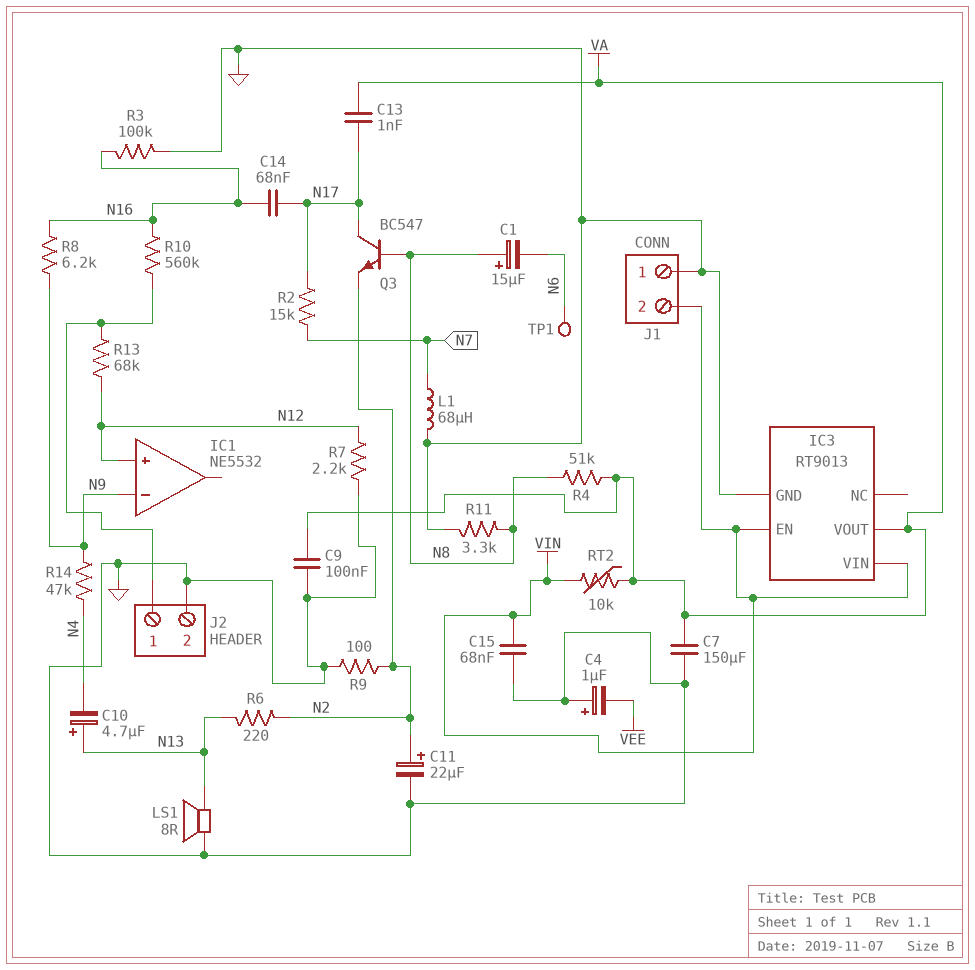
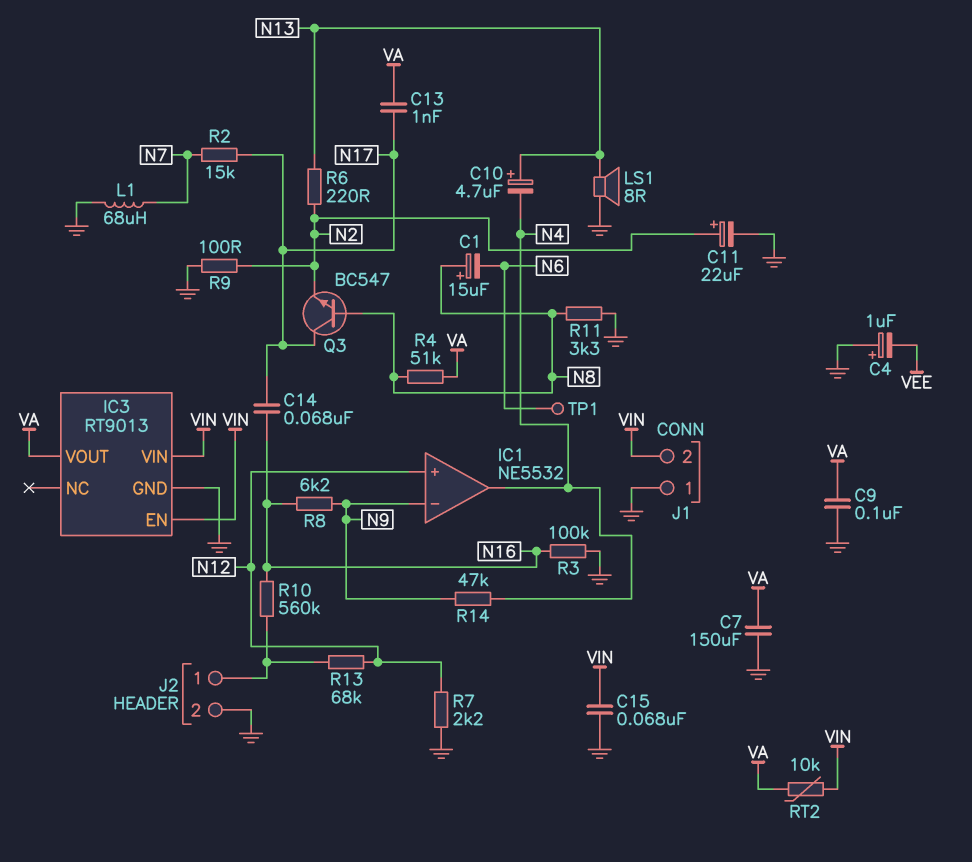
IC1 pin out: none -> N4

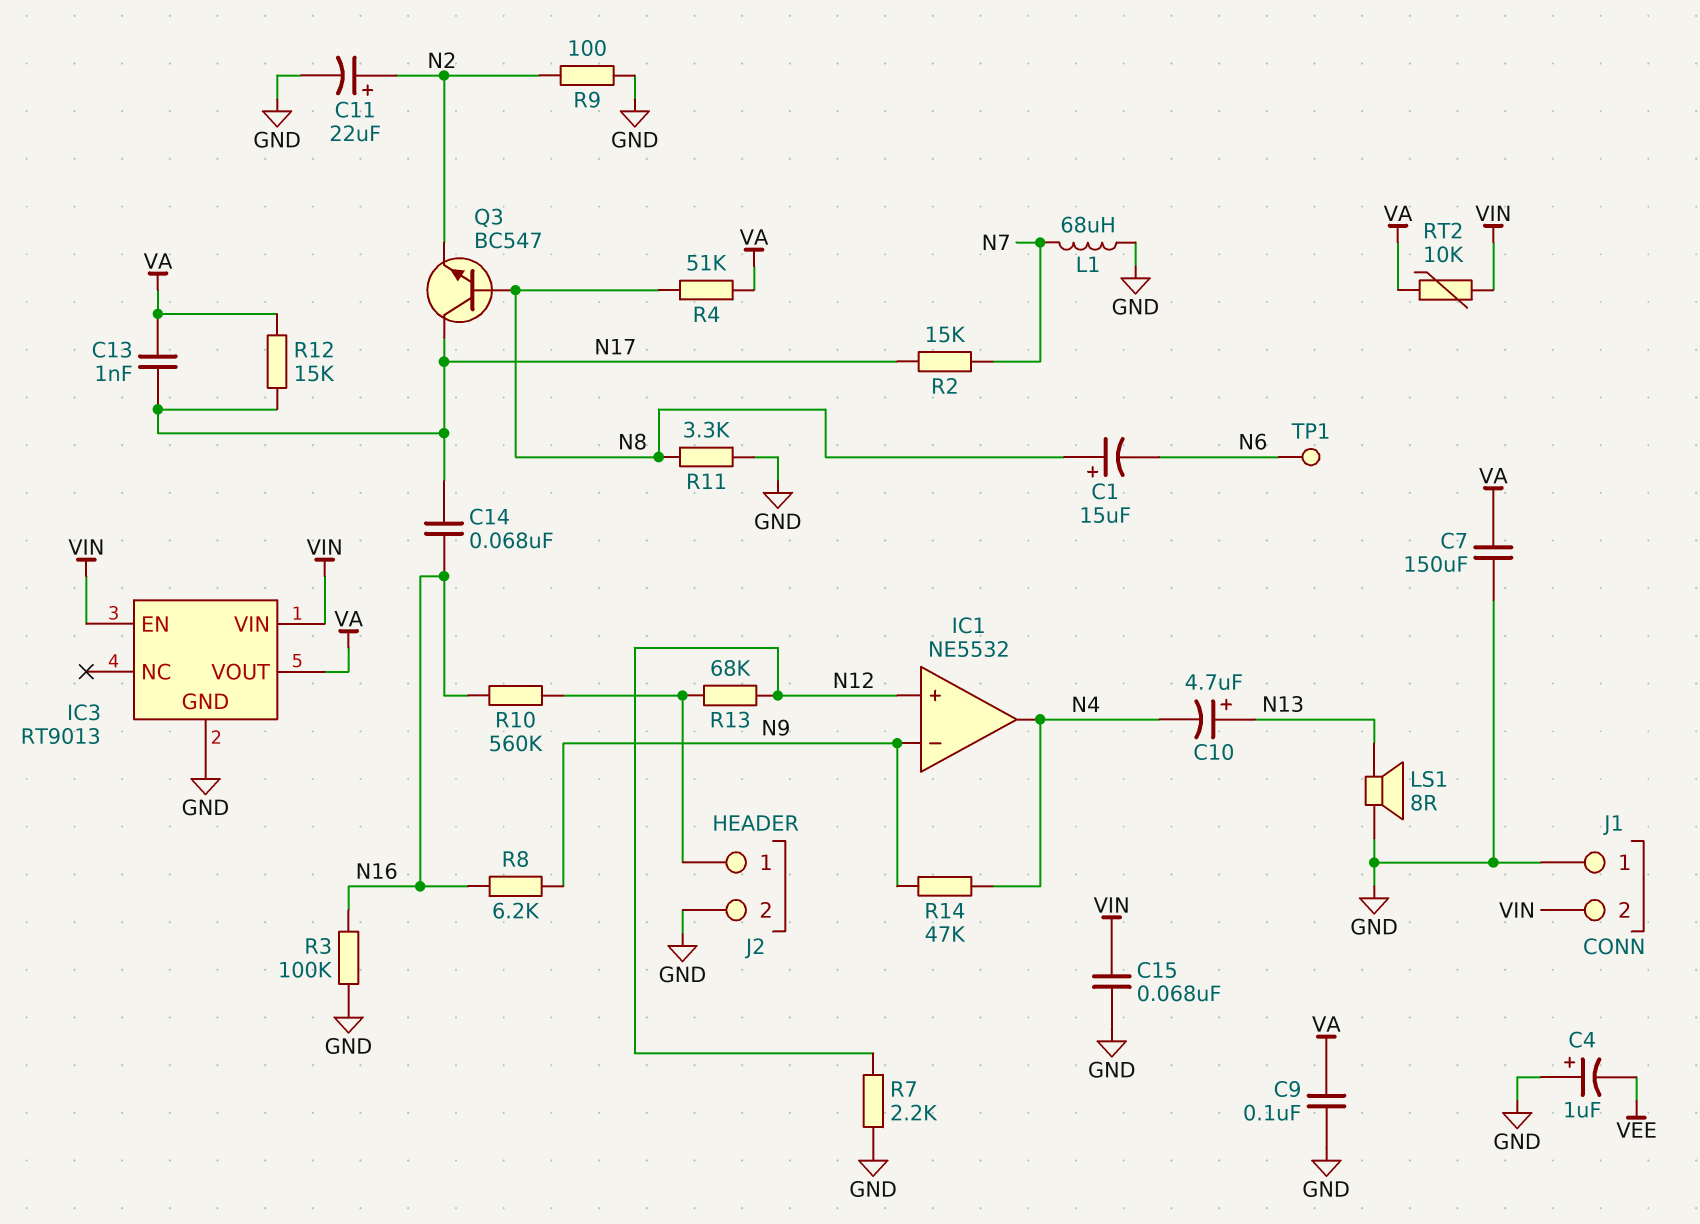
R6: 220 (N2, N13) -> none
R12: none -> 15k (N17, VA)

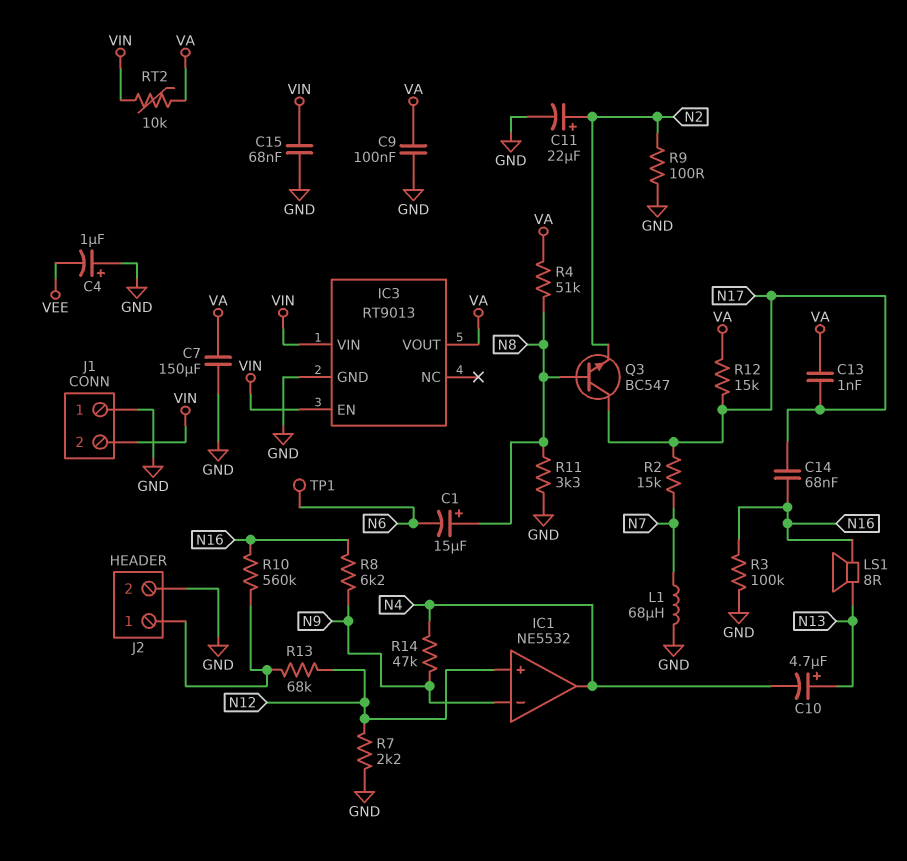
LS1: speaker 8R (GND, N13) -> speaker 8R (N13, N16)

